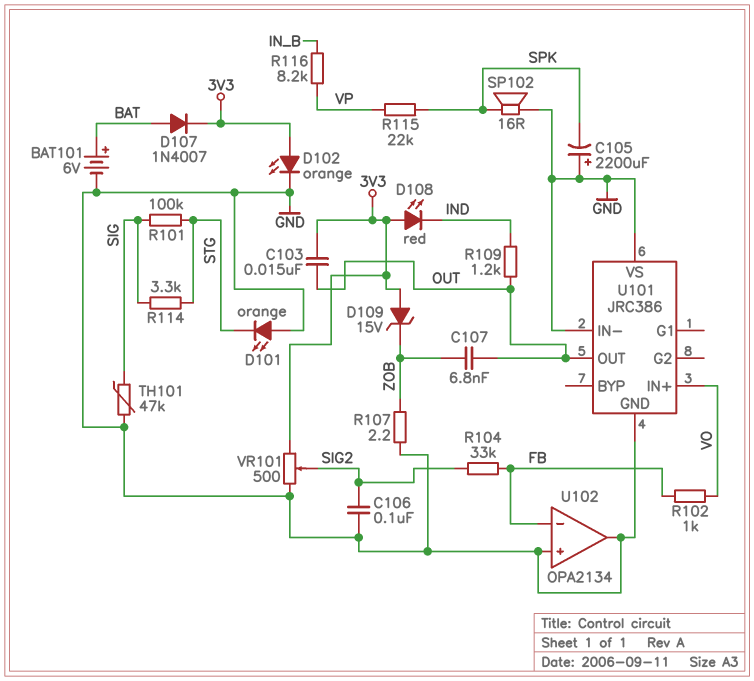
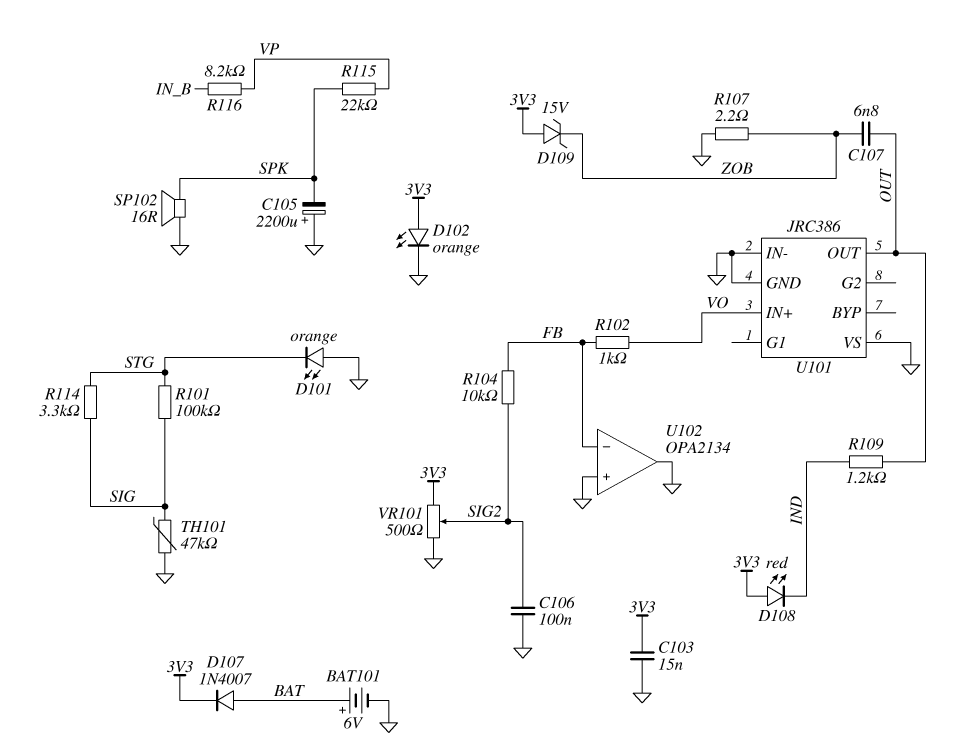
C103: 15nF (3V3, OUT) -> 15nF (3V3, GND)
R104: 33k (FB, SIG2) -> 10k (FB, SIG2)

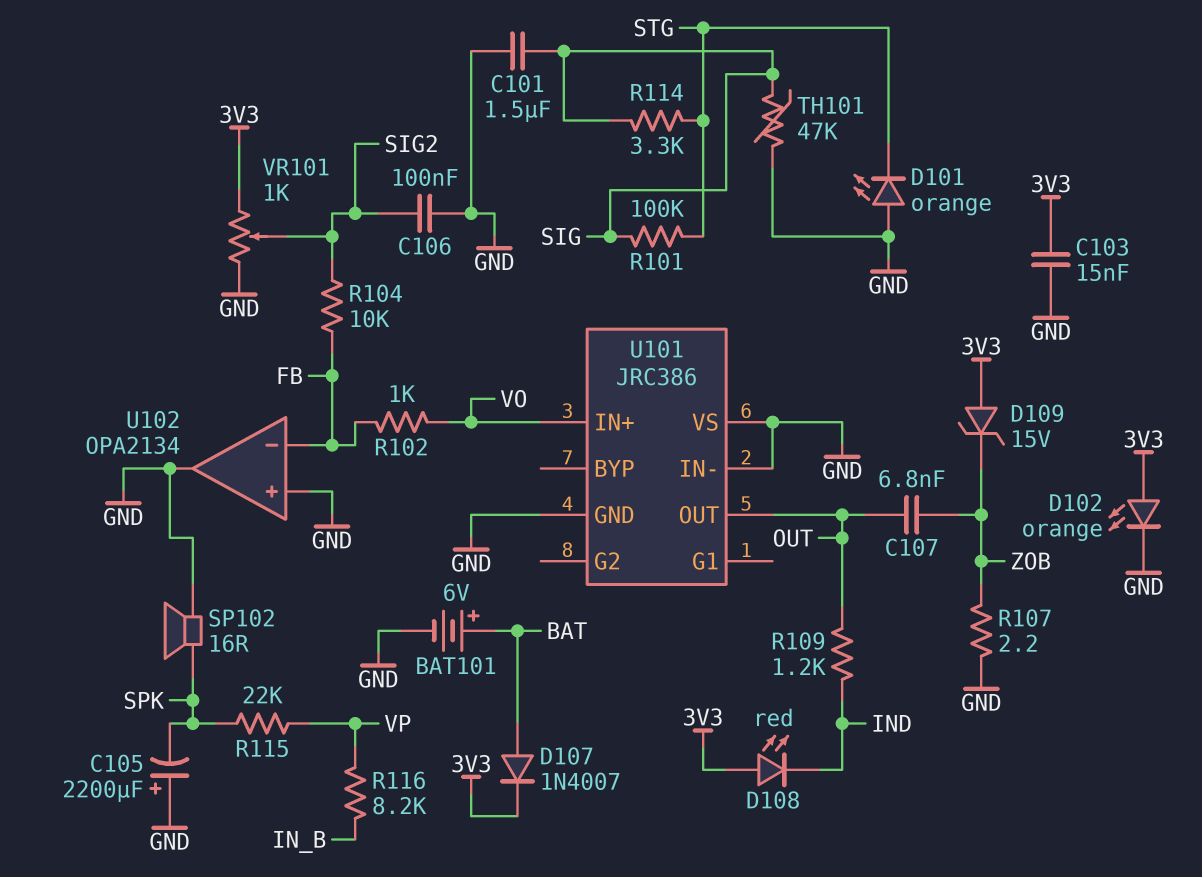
C101: none -> 1.5uF (GND, SIG)
VR101: 500 (3V3, GND, wiper SIG2) -> 1k (3V3, GND, wiper SIG2)

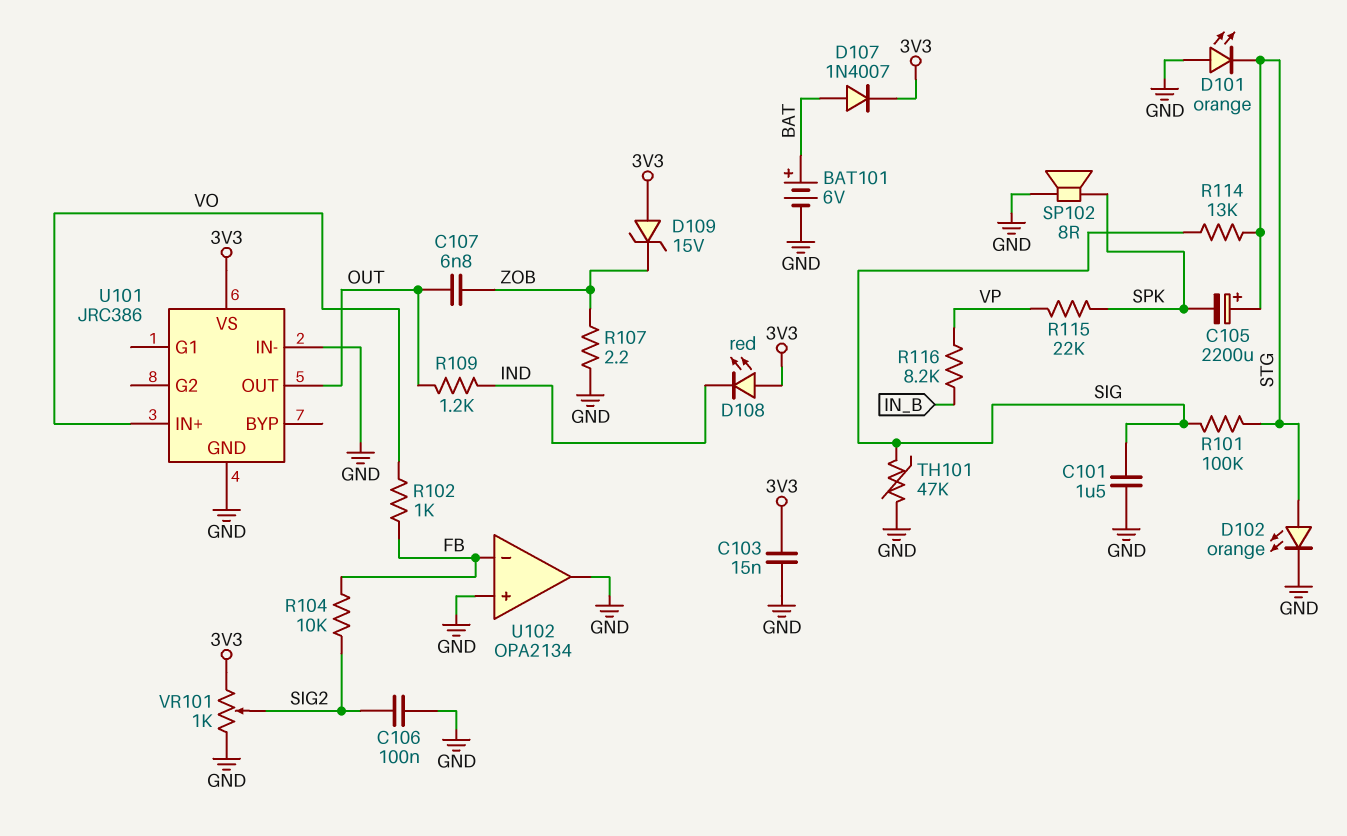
C105: 2200uF (plus GND, minus SPK) -> 2200uF (plus STG, minus SPK)
D102: LED orange (A 3V3, K GND) -> LED orange (A STG, K GND)
R114: 3.3k (SIG, STG) -> 13k (SIG, STG)
SP102: speaker 16R (GND, SPK) -> speaker 8R (GND, SPK)
U101 pin VS: GND -> 3V3

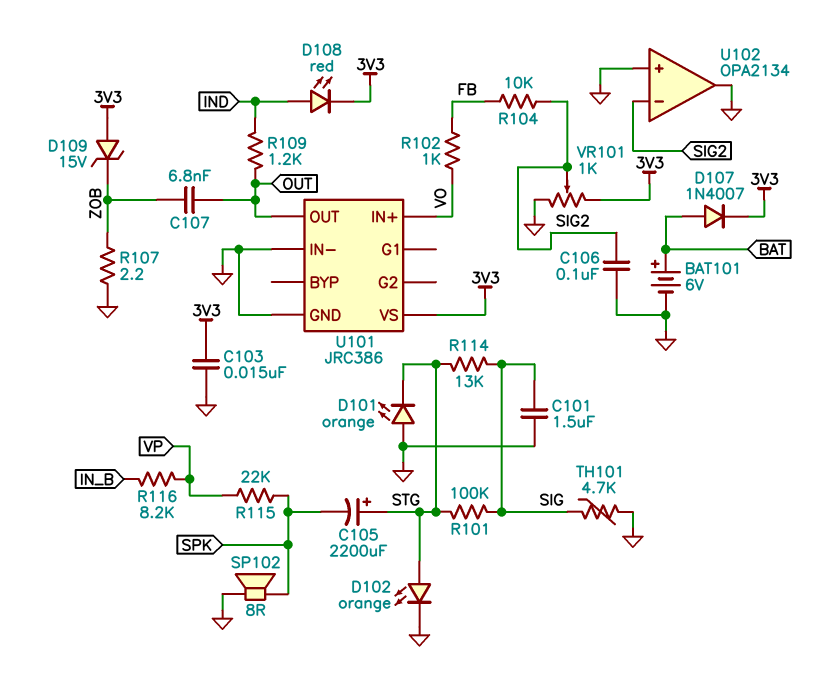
D108: LED red (A 3V3, K IND) -> LED red (A IND, K 3V3)
TH101: 47k (GND, SIG) -> 4.7k (GND, SIG)
U102 pin in-: FB -> SIG2

